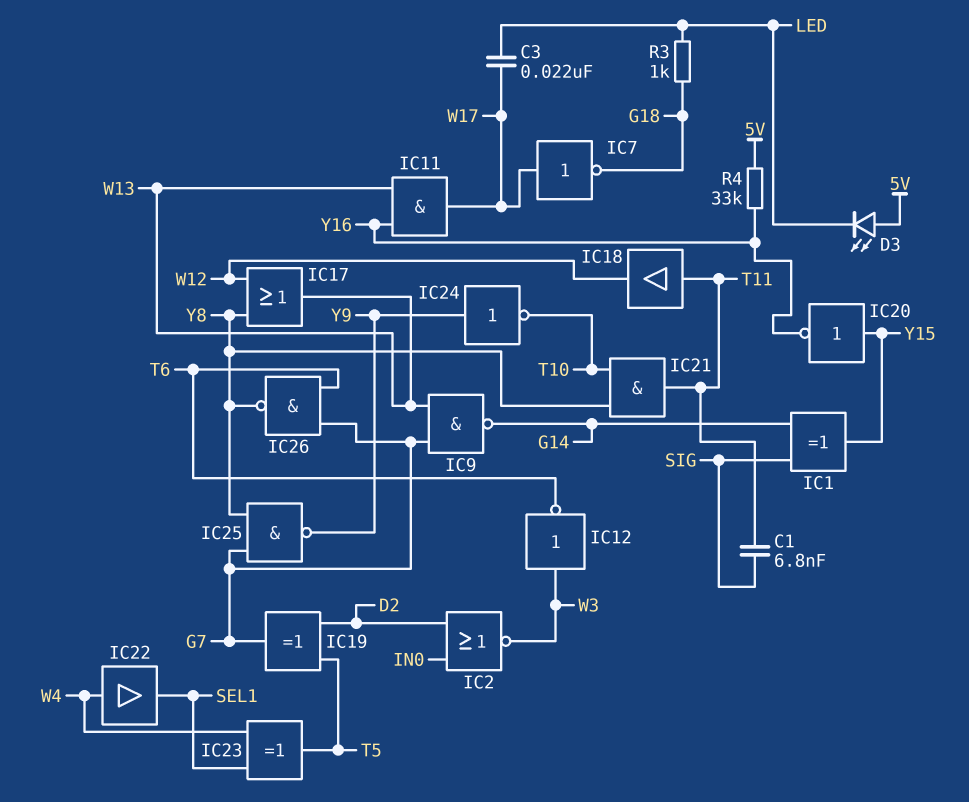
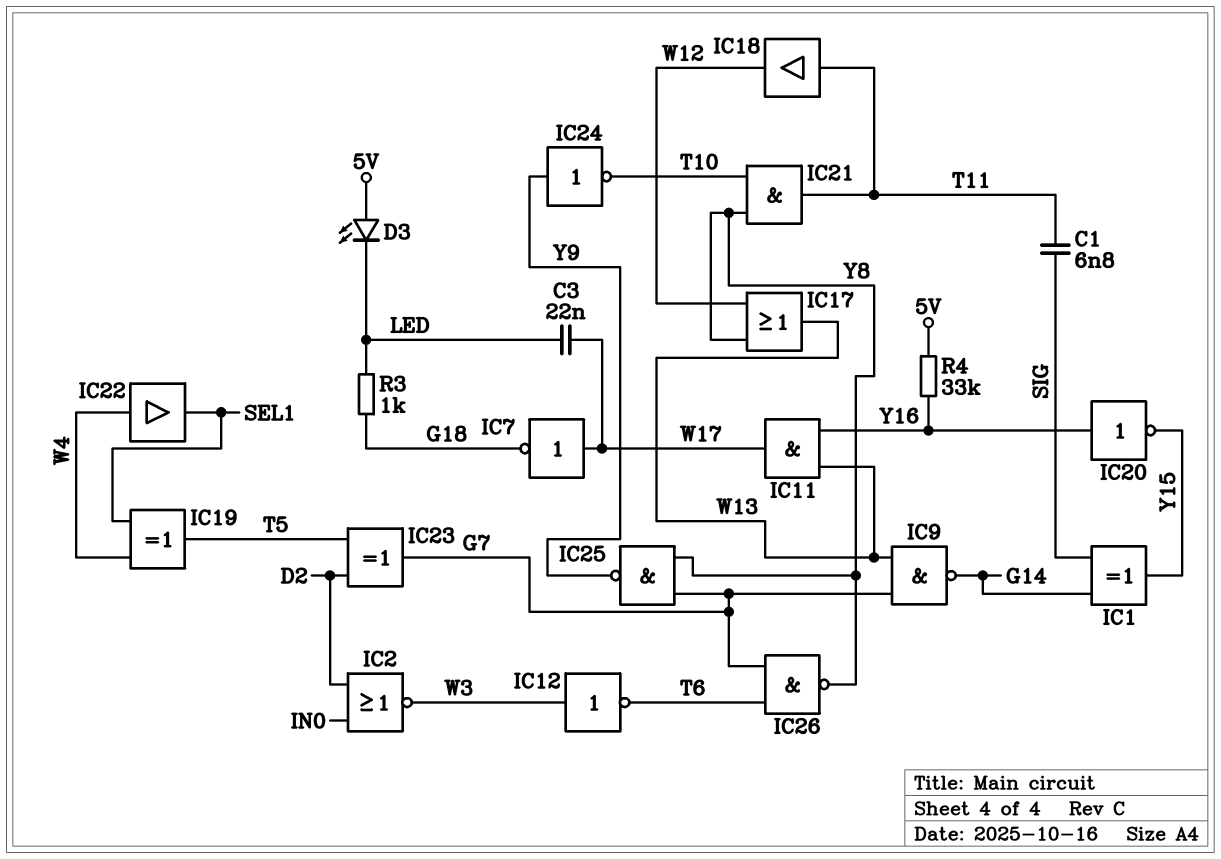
IC19: XOR (in D2, in T5, out G7) -> XOR (in SEL1, in W4, out T5)
IC20: NOT (in Y15, out Y16) -> NOT (in Y16, out Y15)
IC23: XOR (in SEL1, in W4, out T5) -> XOR (in D2, in T5, out G7)

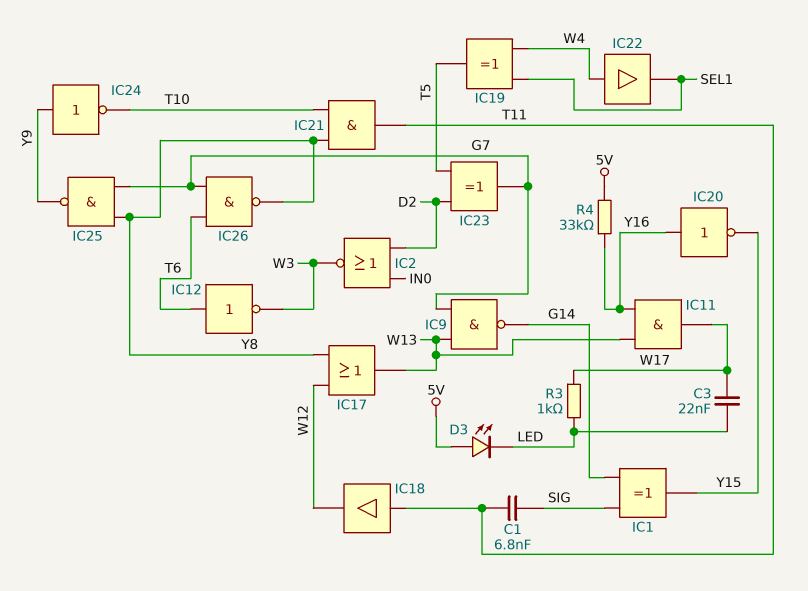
IC7: NOT (in W17, out G18) -> none
IC12: NOT (in W3, out T6) -> NOT (in T6, out W3)
R3: 1k (G18, LED) -> 1k (LED, W17)

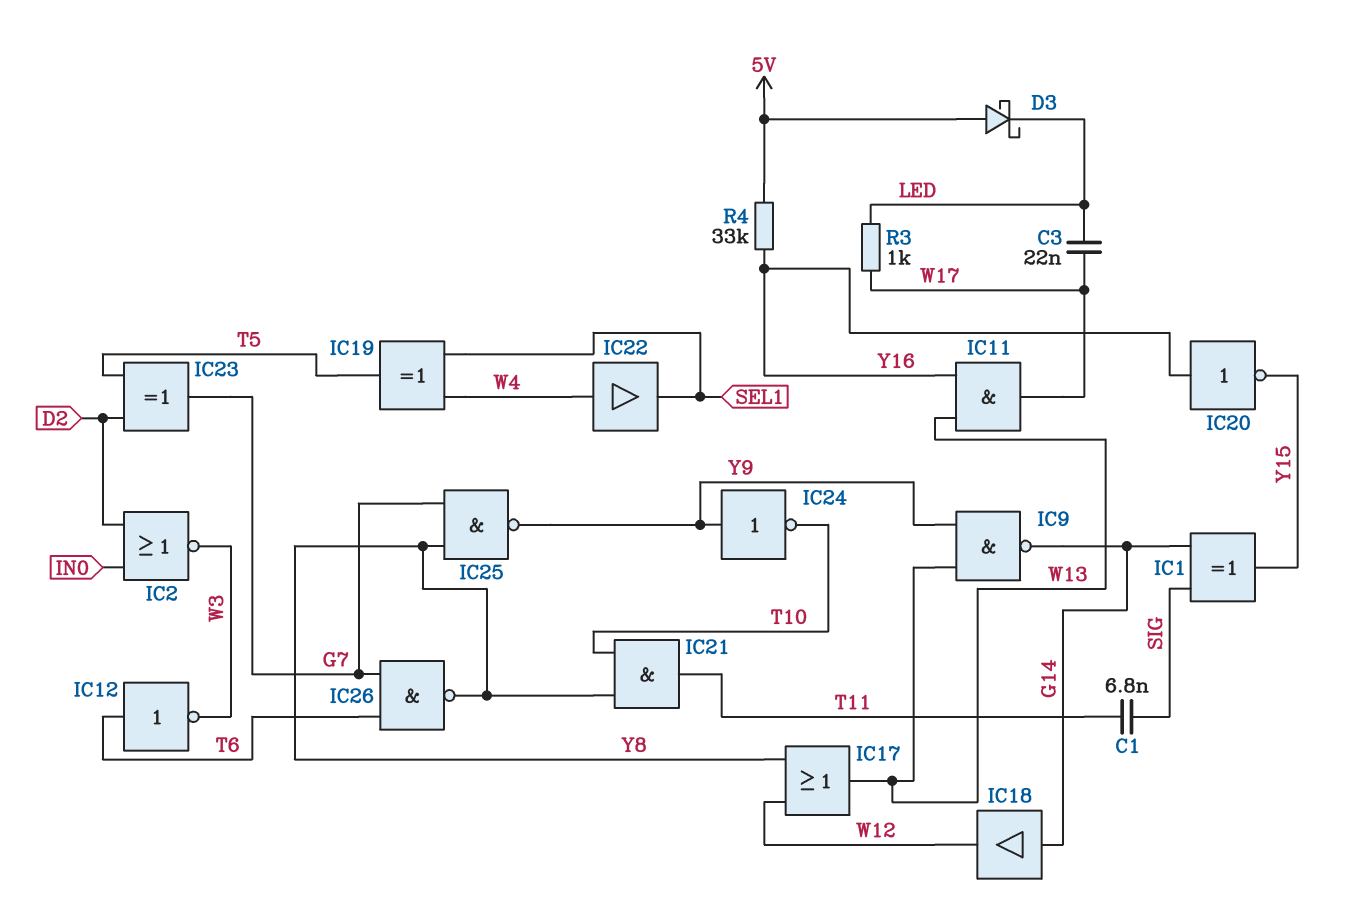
D3: LED (A 5V, K LED) -> schottky (A 5V, K LED)
IC9: NAND (in G7, in W13, out G14) -> NAND (in W13, in Y9, out G14)
IC18: buffer (in T11, out W12) -> buffer (in G14, out W12)

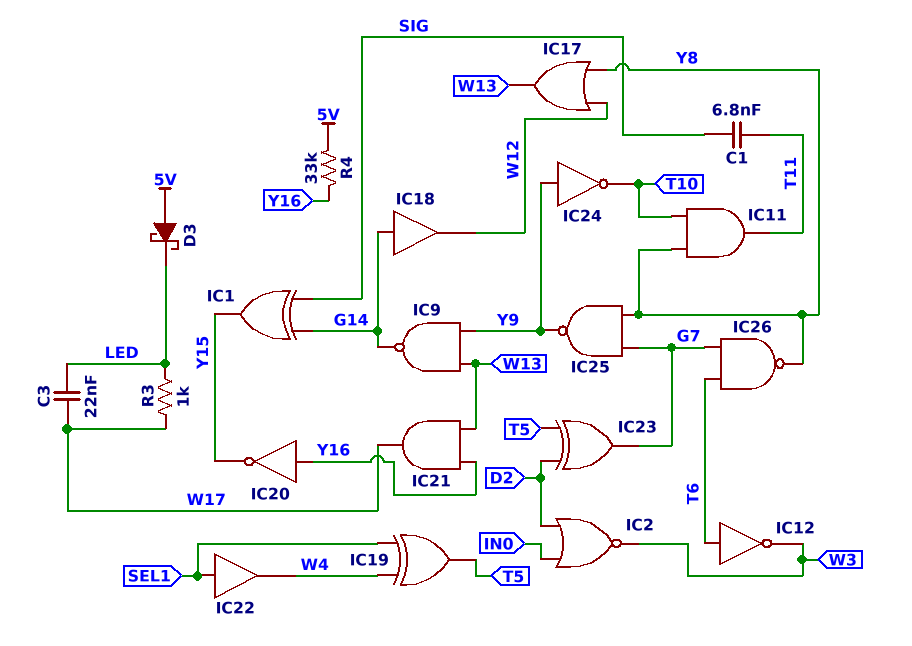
IC11: AND (in W13, in Y16, out W17) -> AND (in T10, in Y8, out T11)
IC21: AND (in T10, in Y8, out T11) -> AND (in W13, in Y16, out W17)
IC22: buffer (in W4, out SEL1) -> buffer (in SEL1, out W4)

